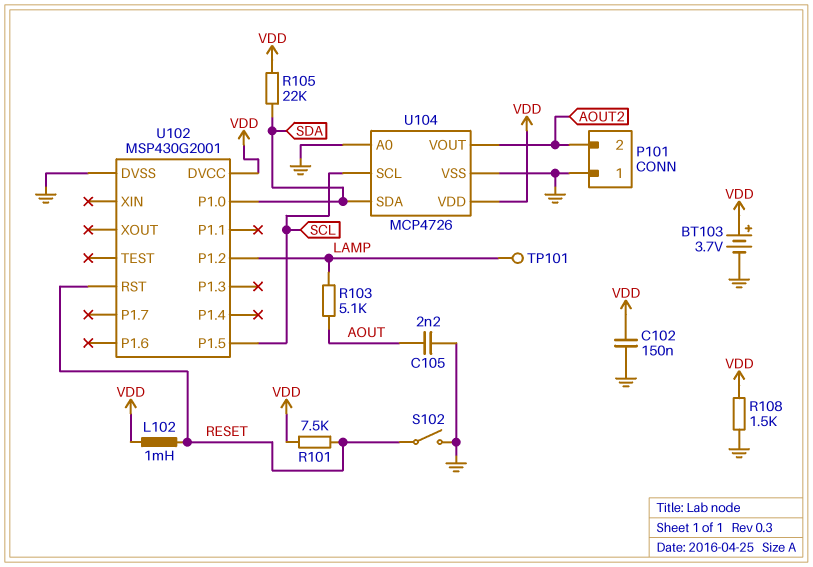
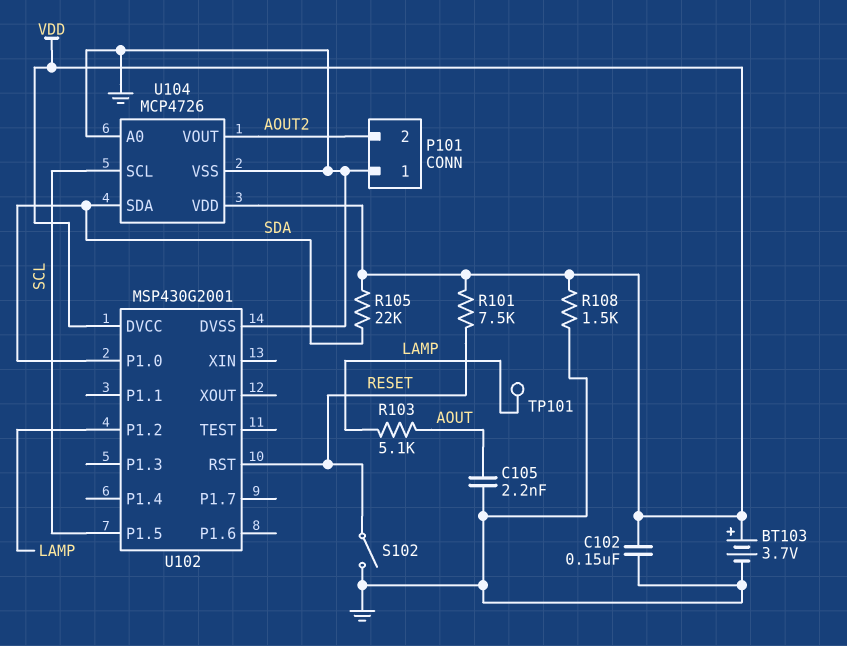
L102: 1mH (RESET, VDD) -> none

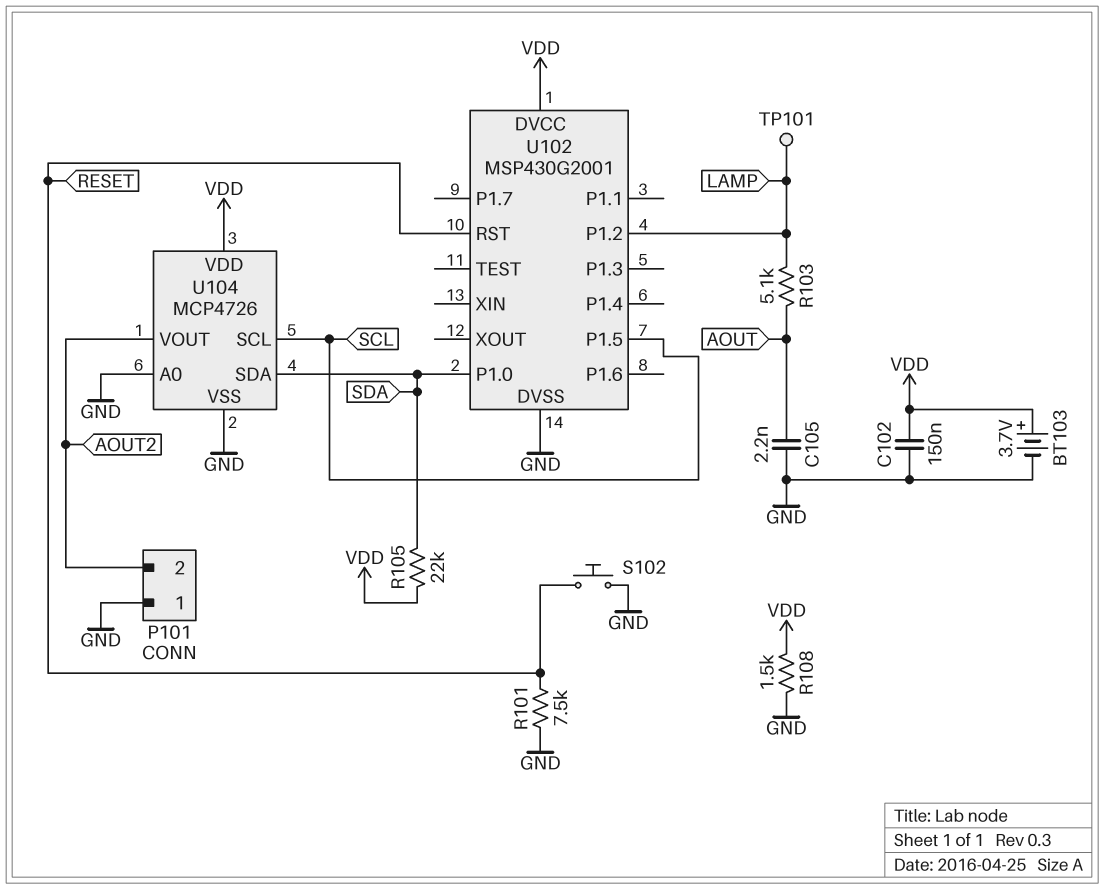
R101: 7.5k (RESET, VDD) -> 7.5k (GND, RESET)
S102: switch (GND, RESET) -> button (GND, RESET)

